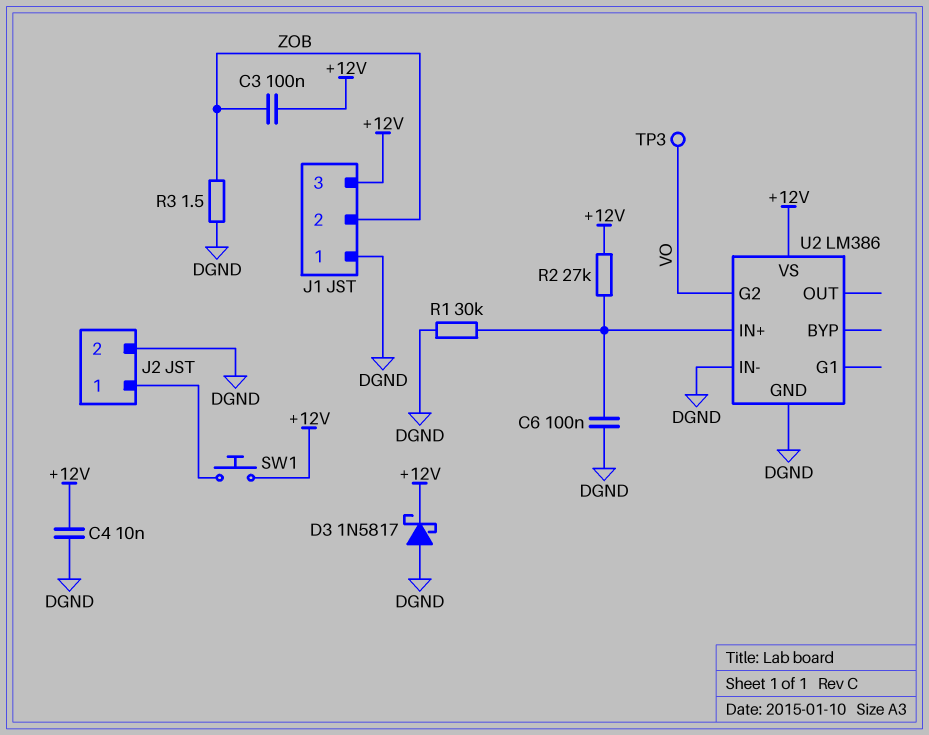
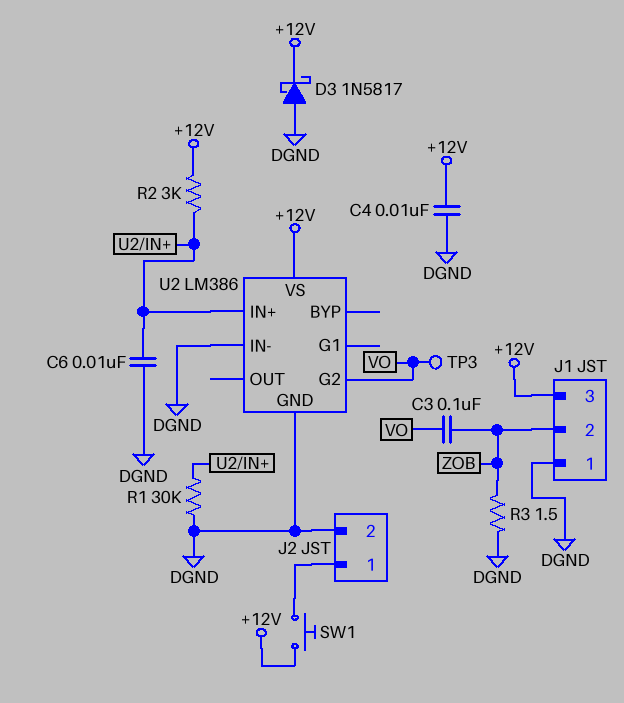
C3: 100nF (+12V, ZOB) -> 100nF (VO, ZOB)
C6: 100nF (DGND, U2/IN+) -> 10nF (DGND, U2/IN+)
R2: 27k (+12V, U2/IN+) -> 3k (+12V, U2/IN+)

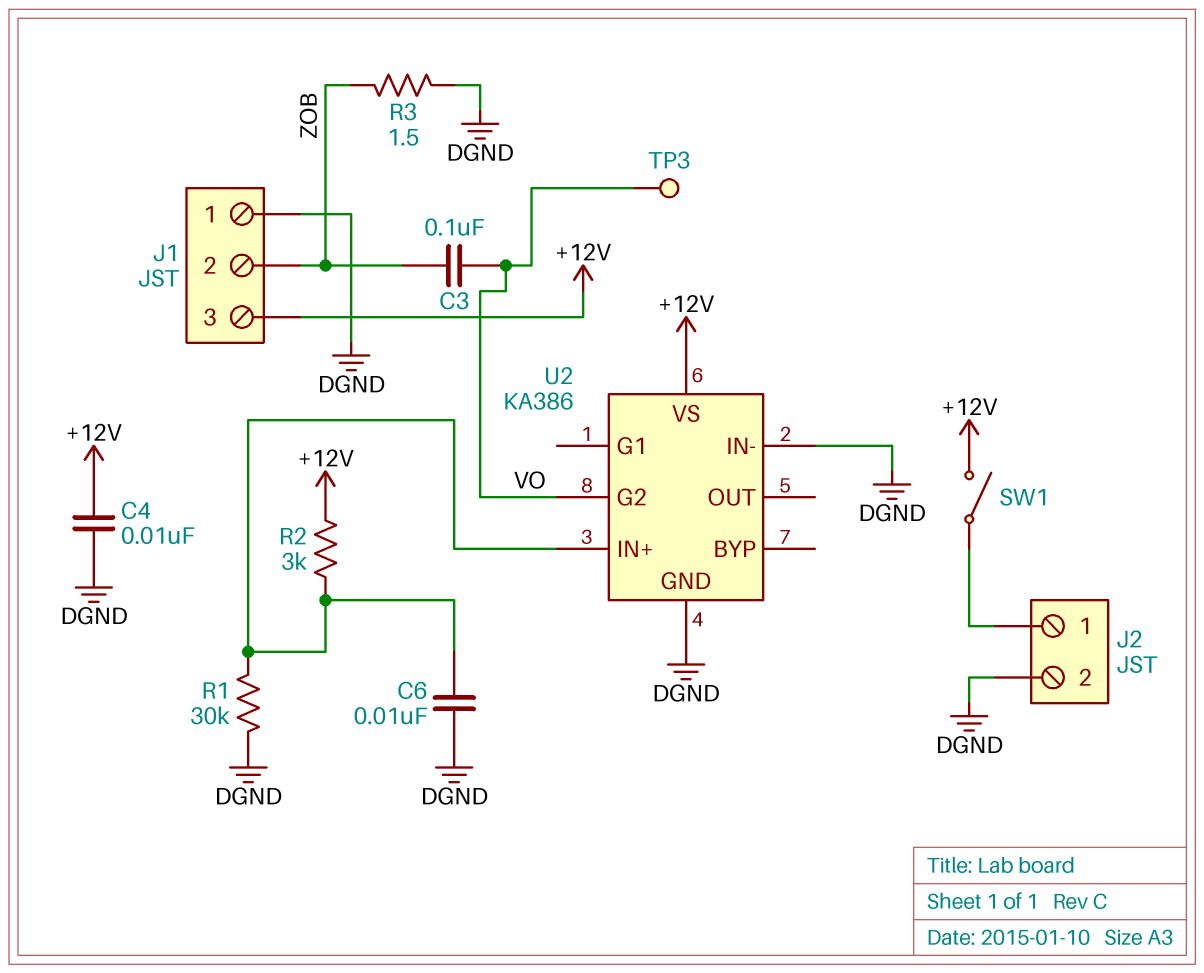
D3: schottky 1N5817 (A DGND, K +12V) -> none
SW1: button (+12V, J2/1) -> switch (+12V, J2/1)
U2: LM386 -> KA386

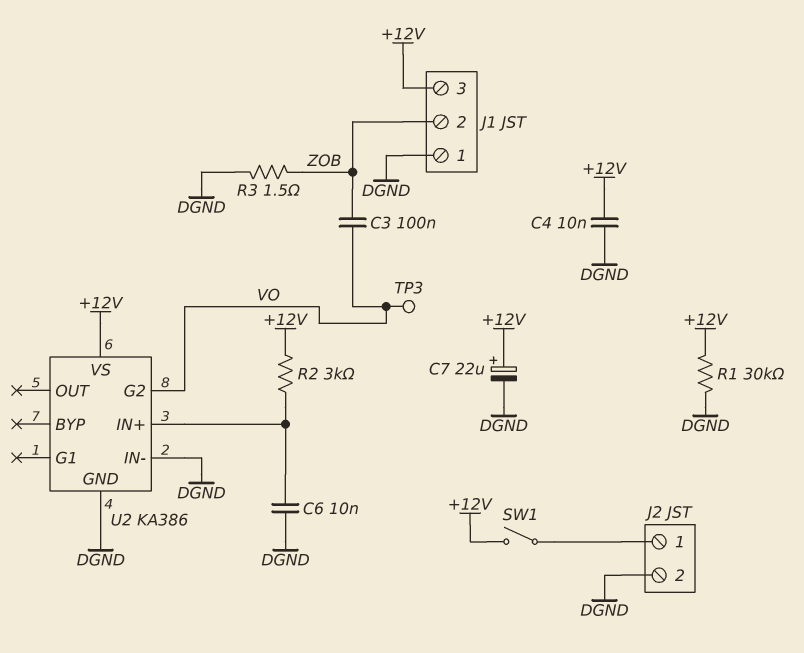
C7: none -> 22uF (plus +12V, minus DGND)
R1: 30k (DGND, U2/IN+) -> 30k (+12V, DGND)

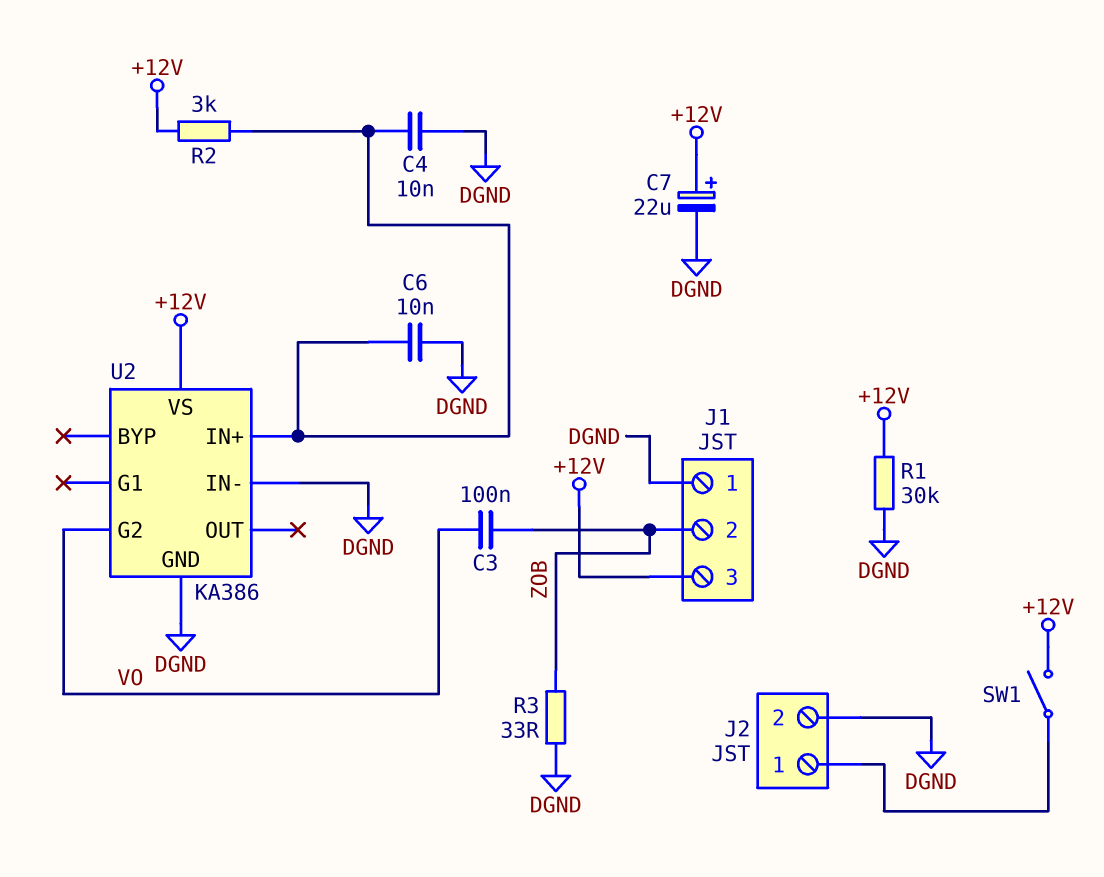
C4: 10nF (+12V, DGND) -> 10nF (DGND, U2/IN+)
R3: 1.5 (DGND, ZOB) -> 33 (DGND, ZOB)
TP3: test point (VO) -> none

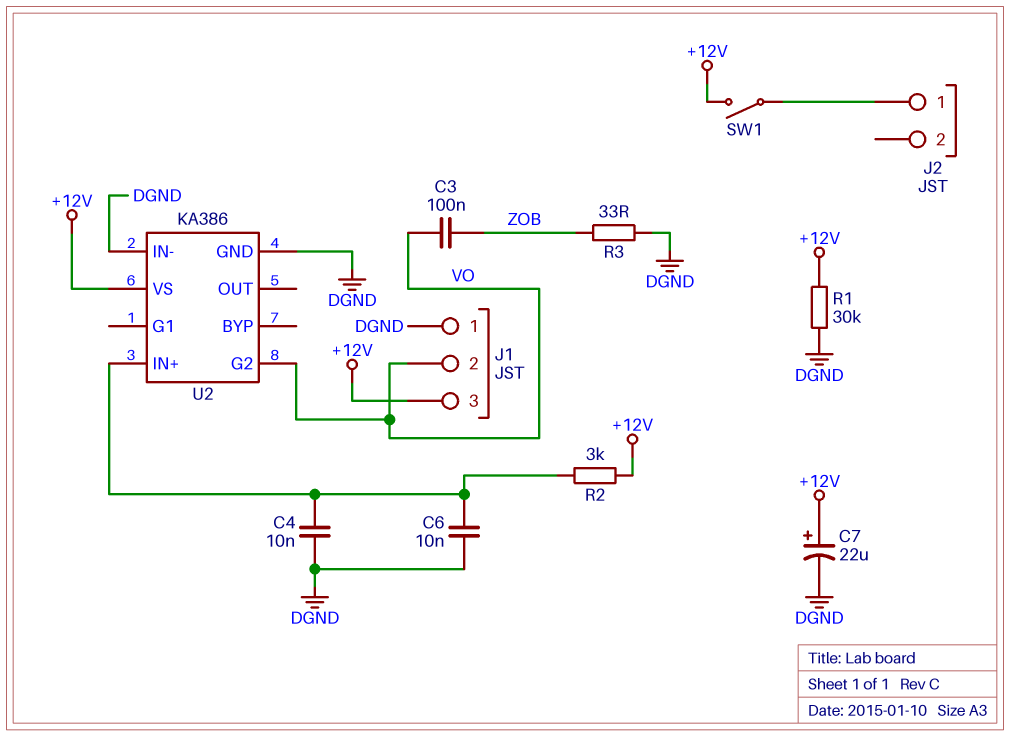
J1 pin 2: ZOB -> VO
J2 pin 2: DGND -> none

